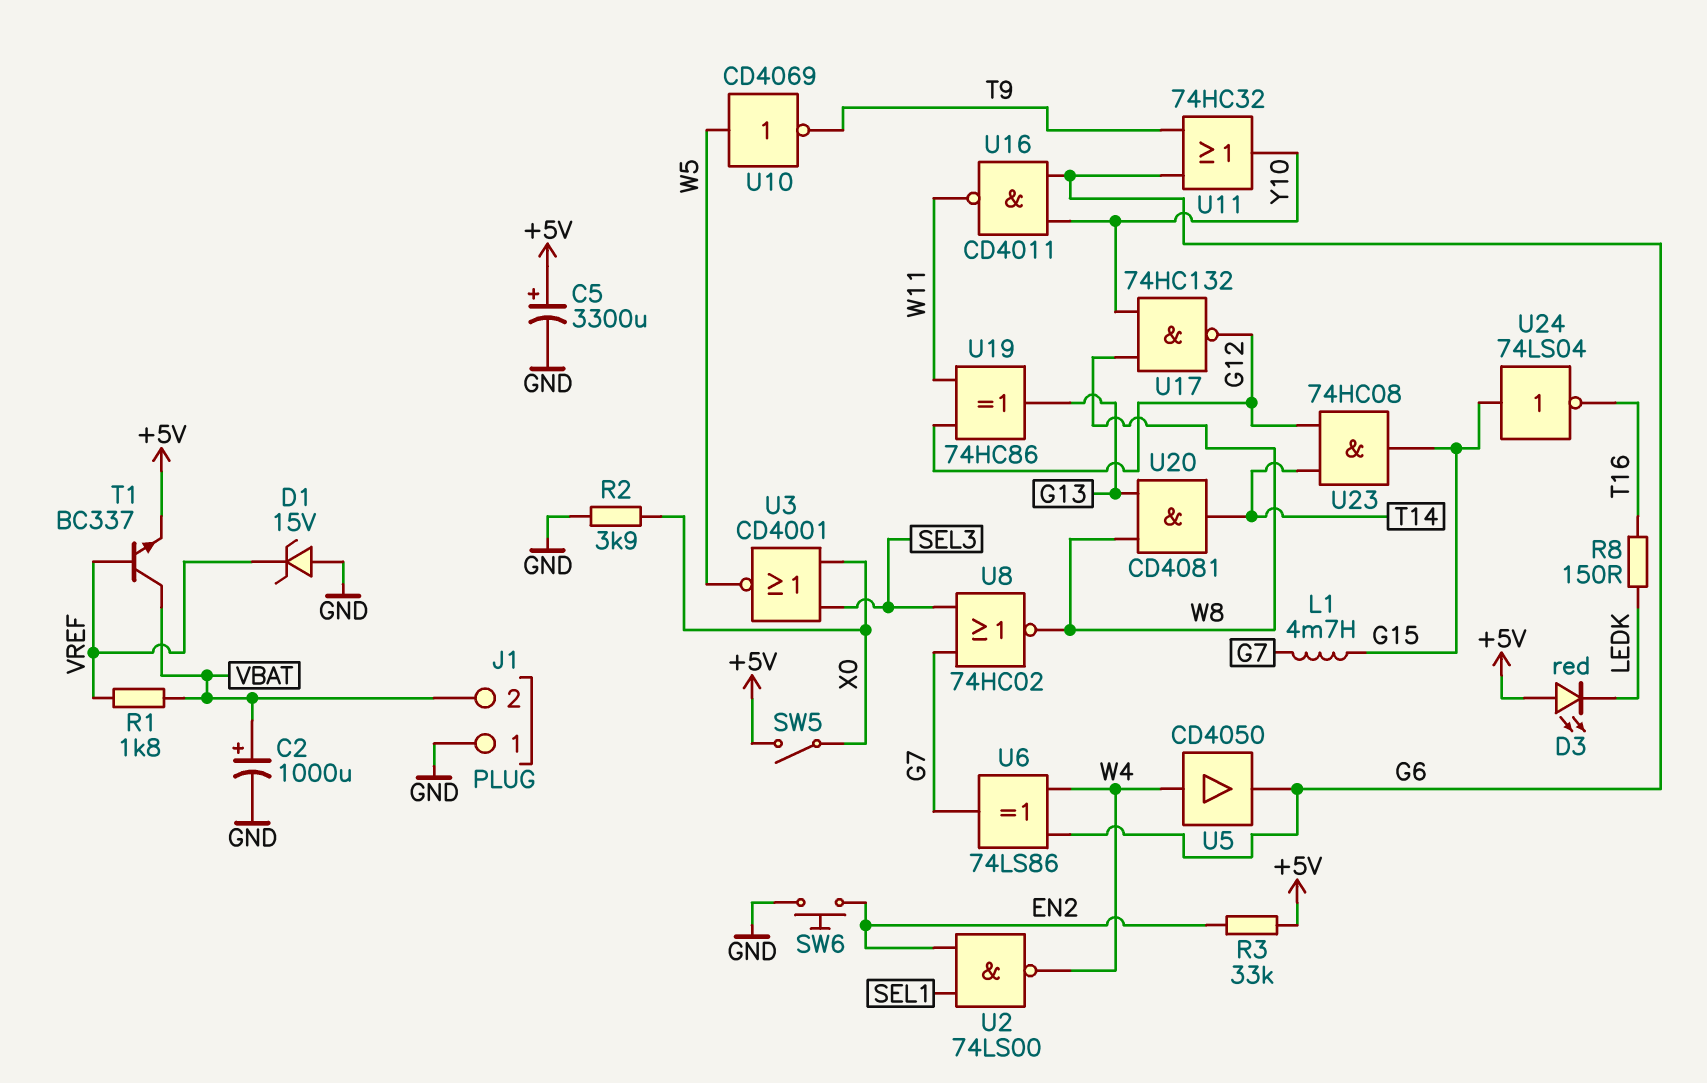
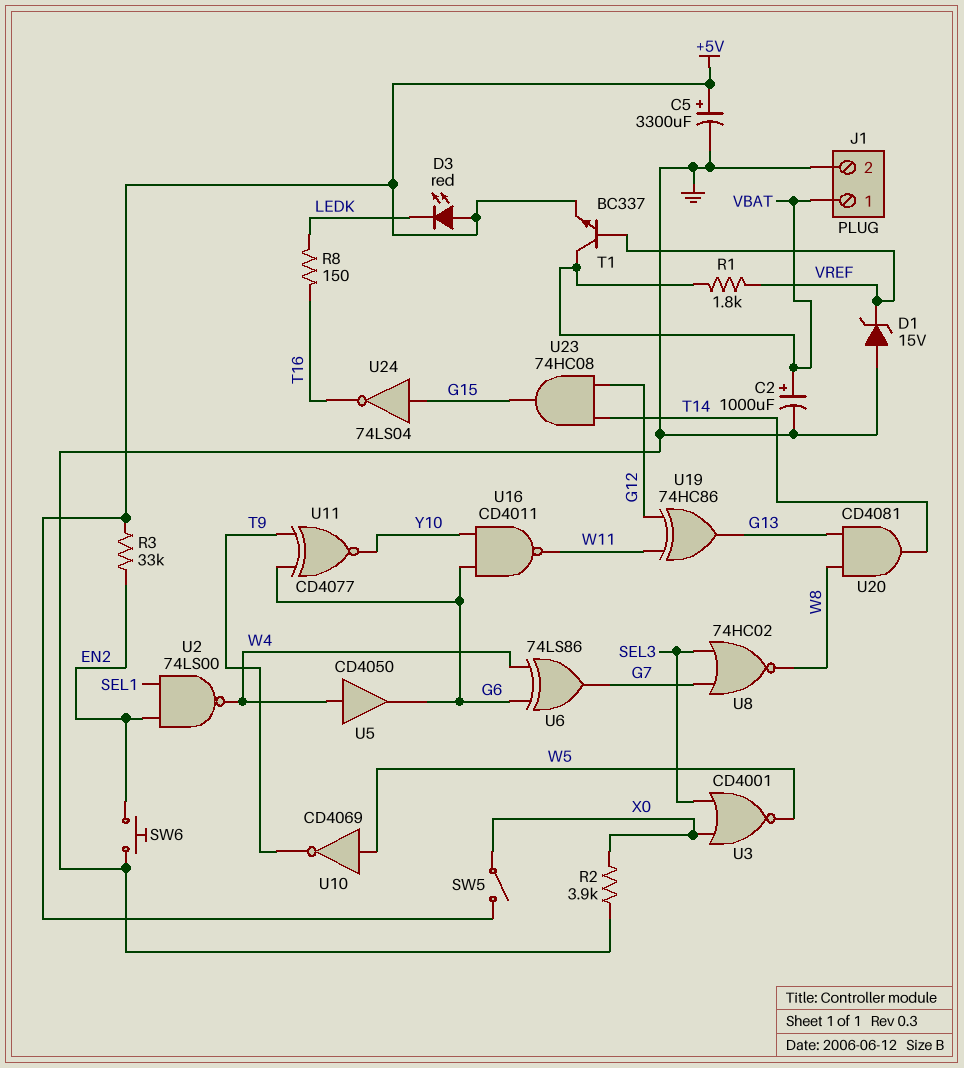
J1 pin 1: GND -> VBAT
J1 pin 2: VBAT -> GND
L1: 4.7mH (G7, G15) -> none
U11: OR 74HC32 (in G6, in T9, out Y10) -> XNOR CD4077 (in G6, in T9, out Y10)
U17: NAND 74HC132 (in W8, in Y10, out G12) -> none

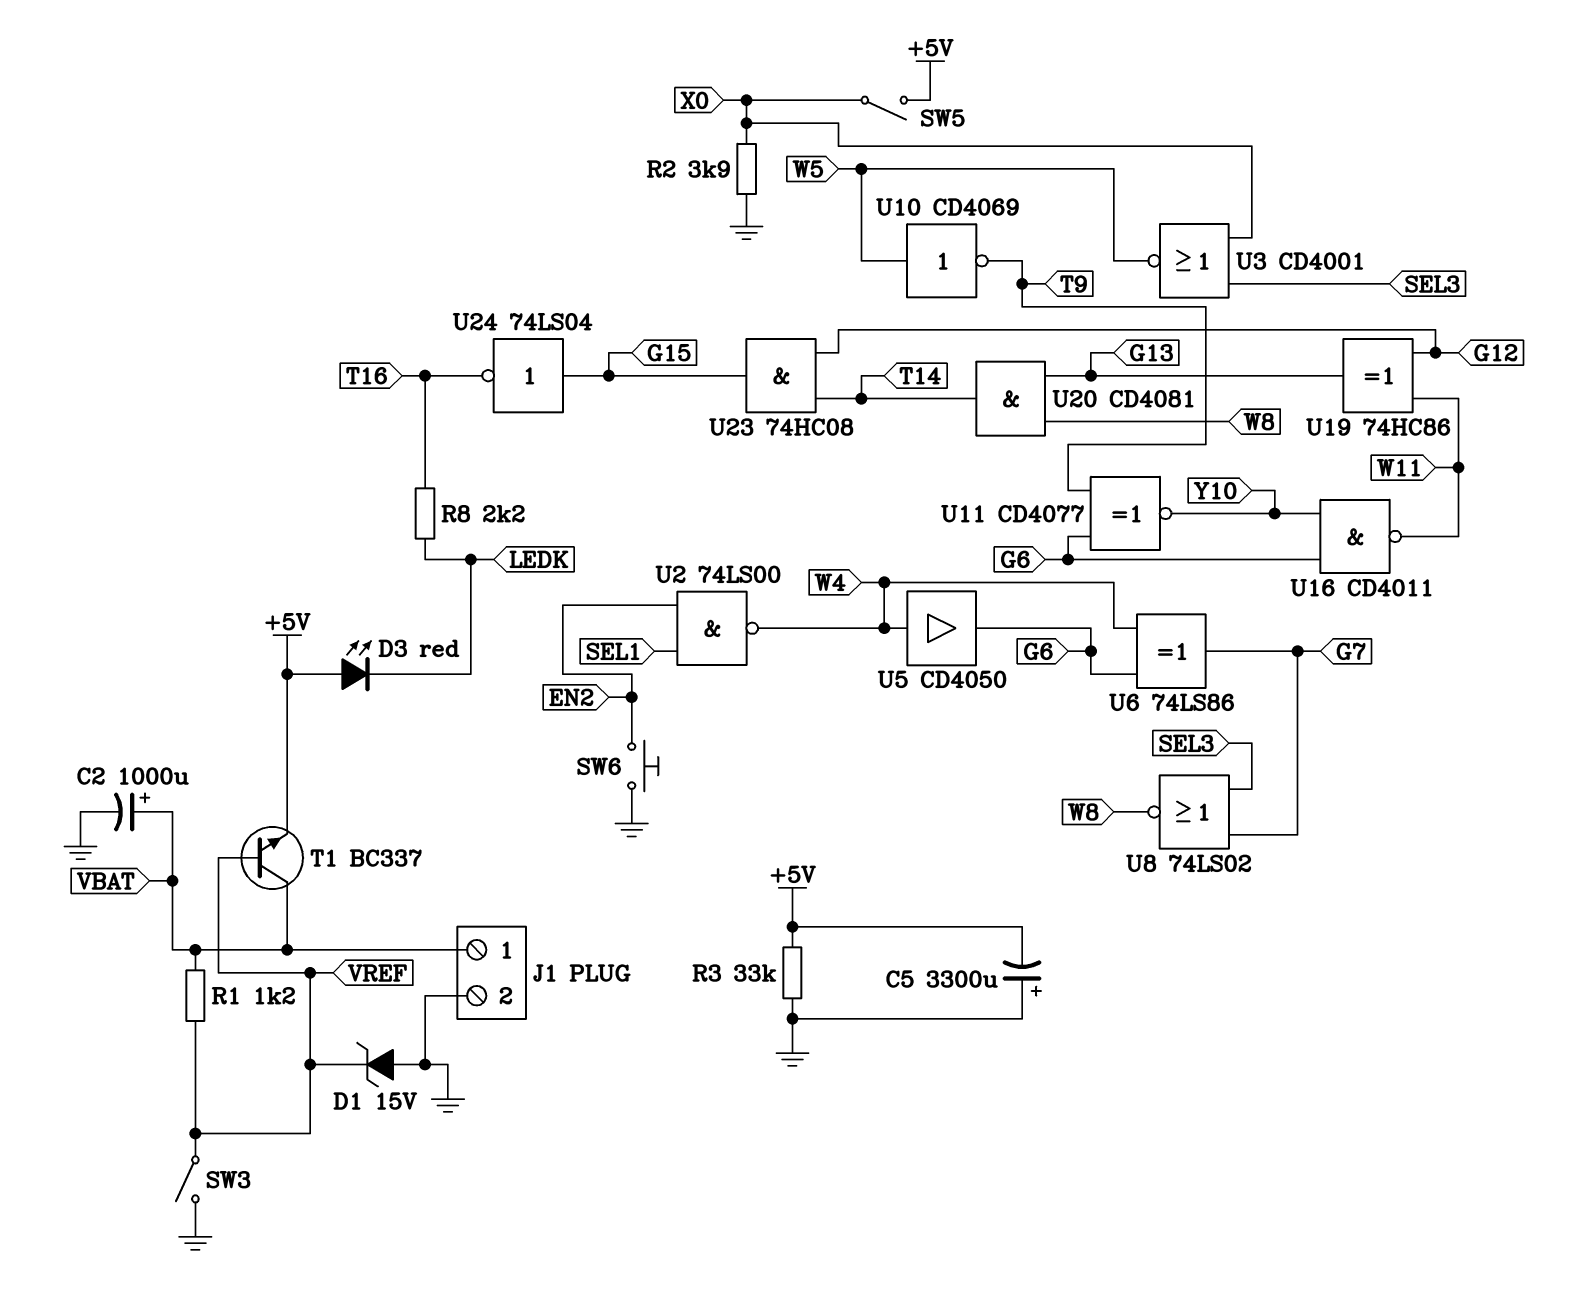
C5: 3300uF (plus +5V, minus GND) -> 3300uF (plus GND, minus +5V)
R1: 1.8k (VBAT, VREF) -> 1.2k (VBAT, VREF)
R3: 33k (+5V, EN2) -> 33k (+5V, GND)
R8: 150 (LEDK, T16) -> 2.2k (LEDK, T16)
SW3: none -> switch (GND, VREF)
U8: NOR 74HC02 (in G7, in SEL3, out W8) -> NOR 74LS02 (in G7, in SEL3, out W8)

